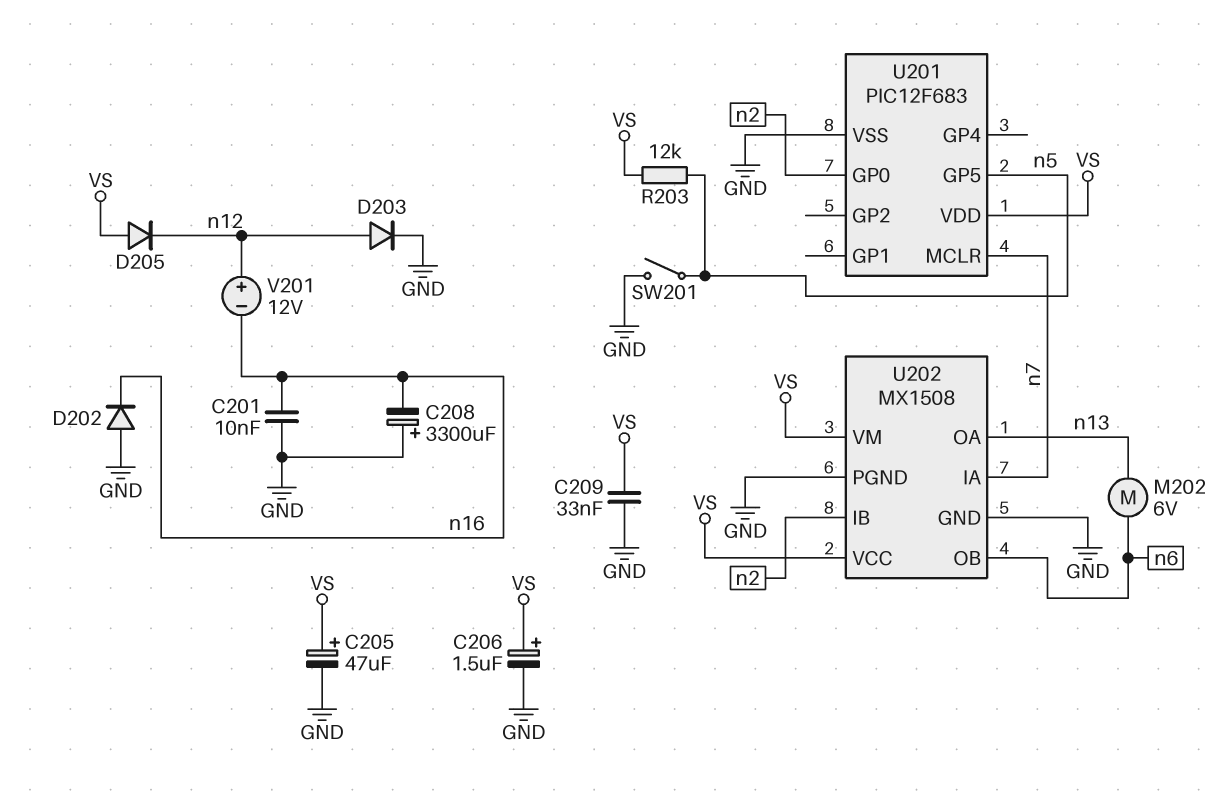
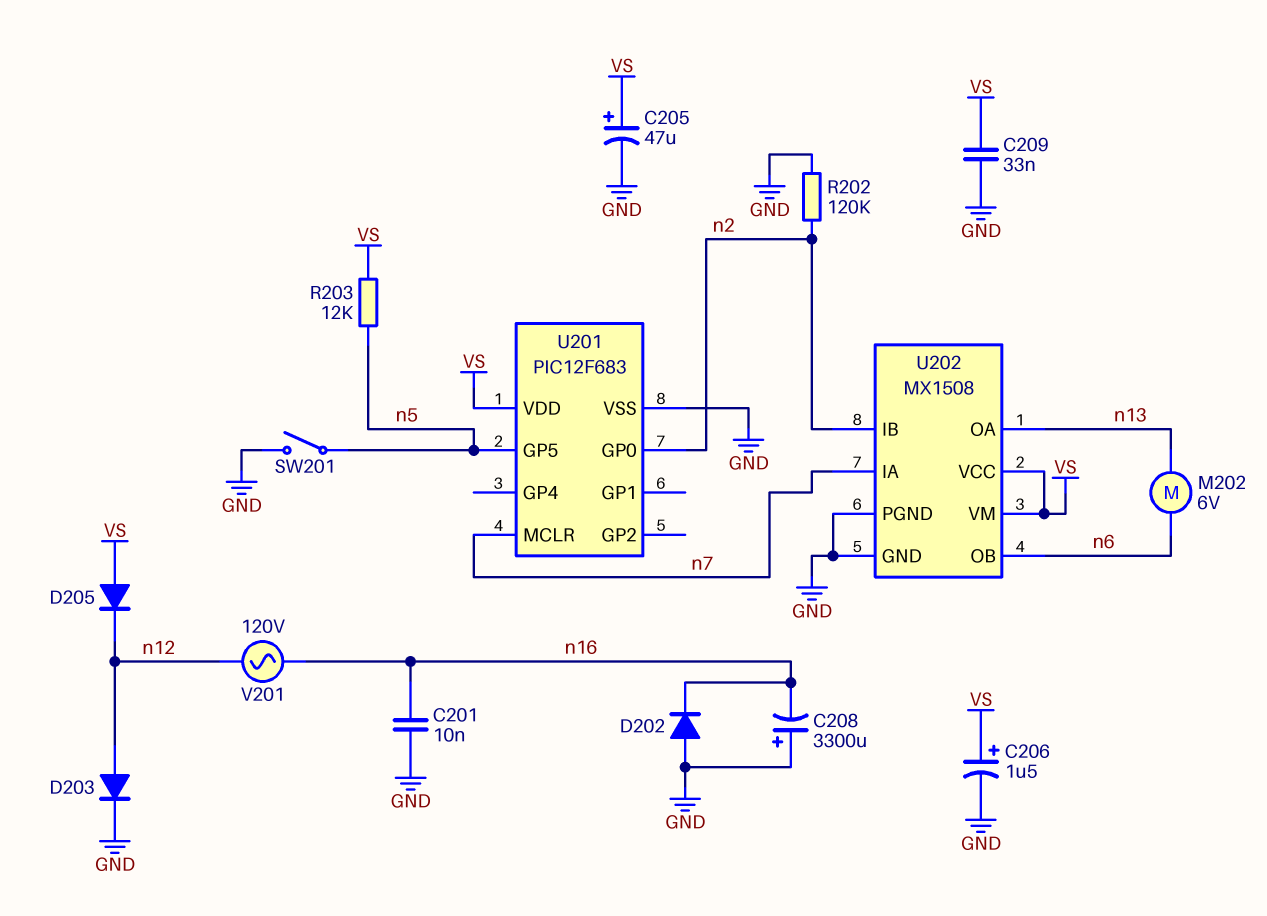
R202: none -> 120k (GND, n2)
V201: 12V (plus n12, minus n16) -> AC 120V (n12, n16)

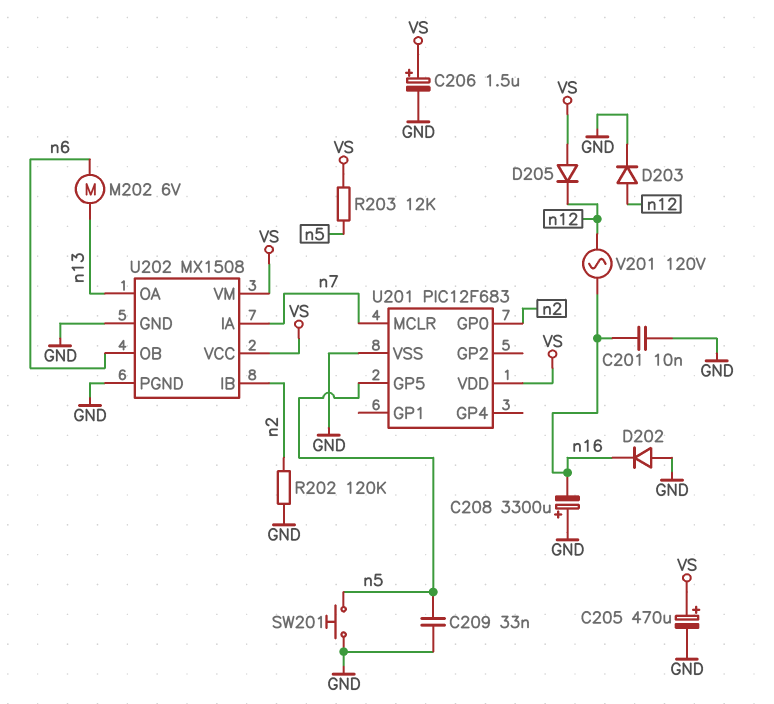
C205: 47uF (plus VS, minus GND) -> 470uF (plus VS, minus GND)
C209: 33nF (GND, VS) -> 33nF (GND, n5)
SW201: switch (GND, n5) -> button (GND, n5)

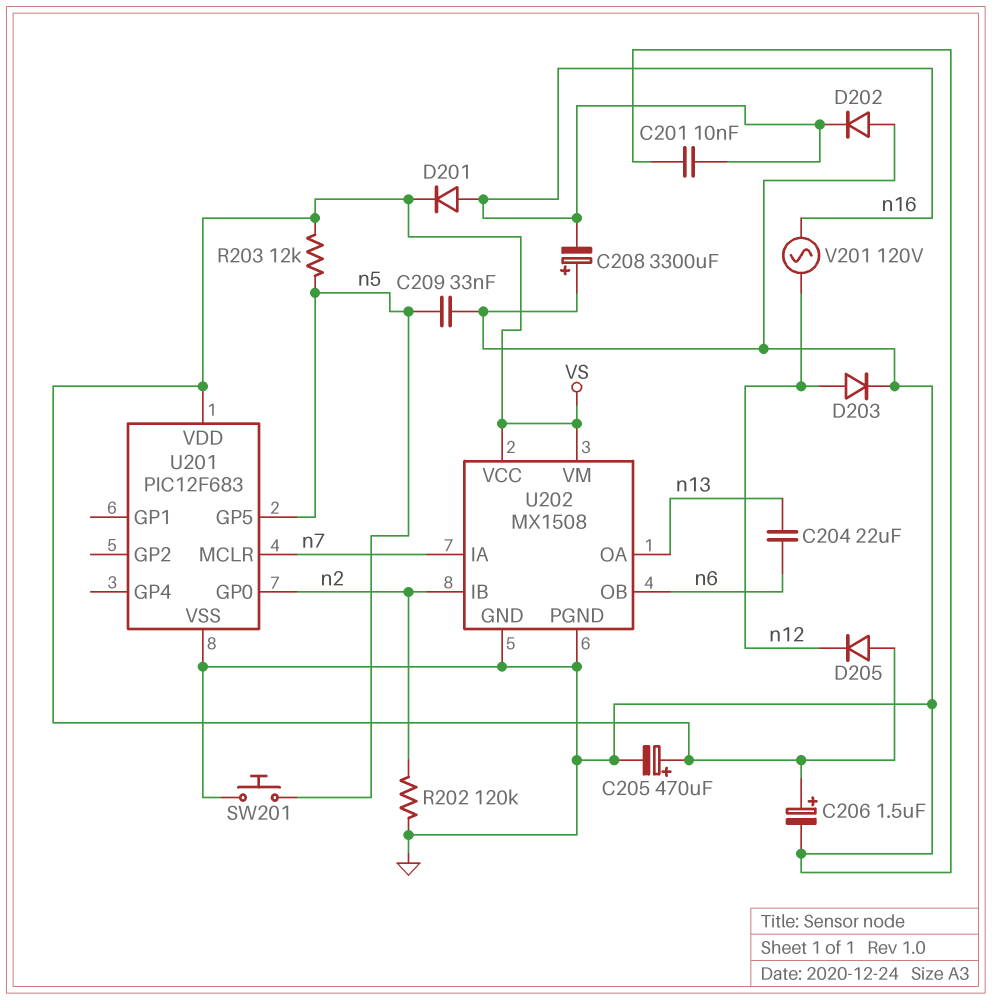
C204: none -> 22uF (n6, n13)
D201: none -> diode (A n16, K VS)
M202: motor 6V (n6, n13) -> none

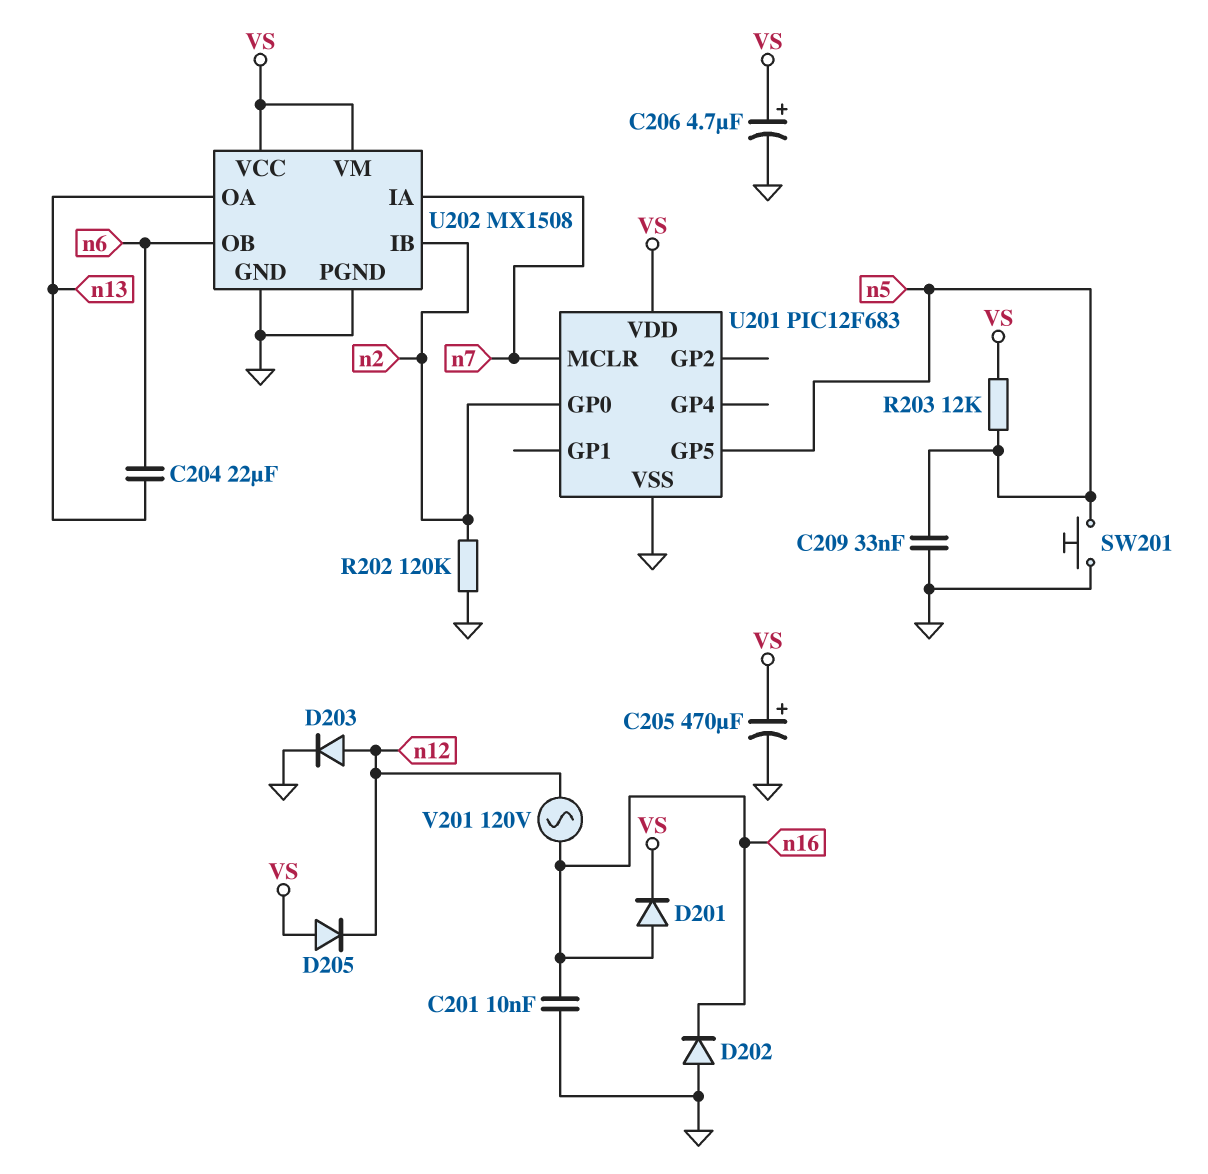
C206: 1.5uF (plus VS, minus GND) -> 4.7uF (plus VS, minus GND)
C208: 3300uF (plus GND, minus n16) -> none

